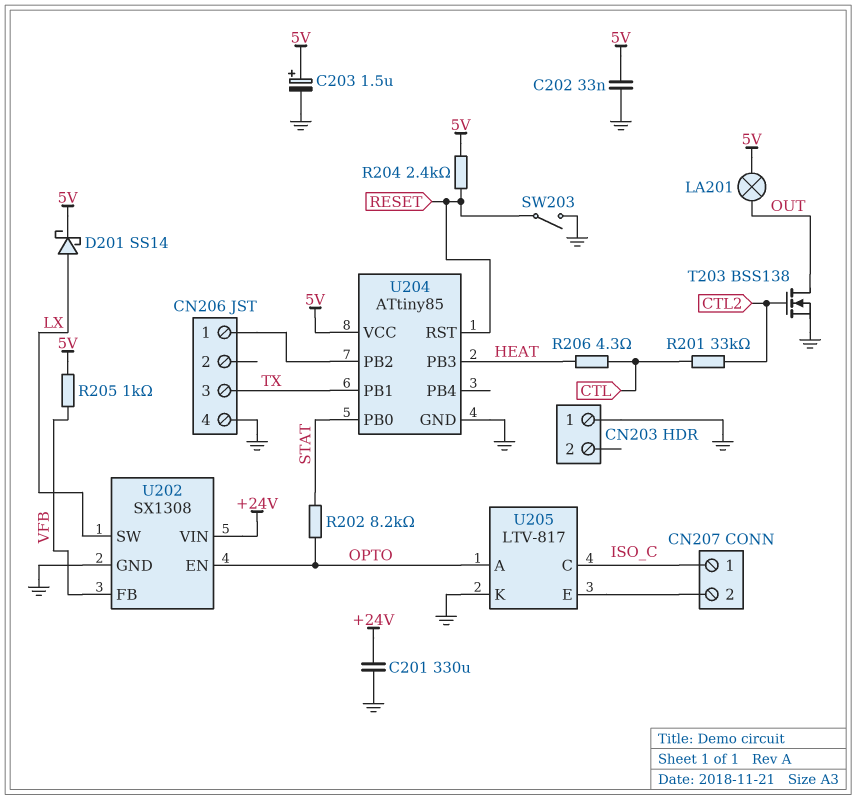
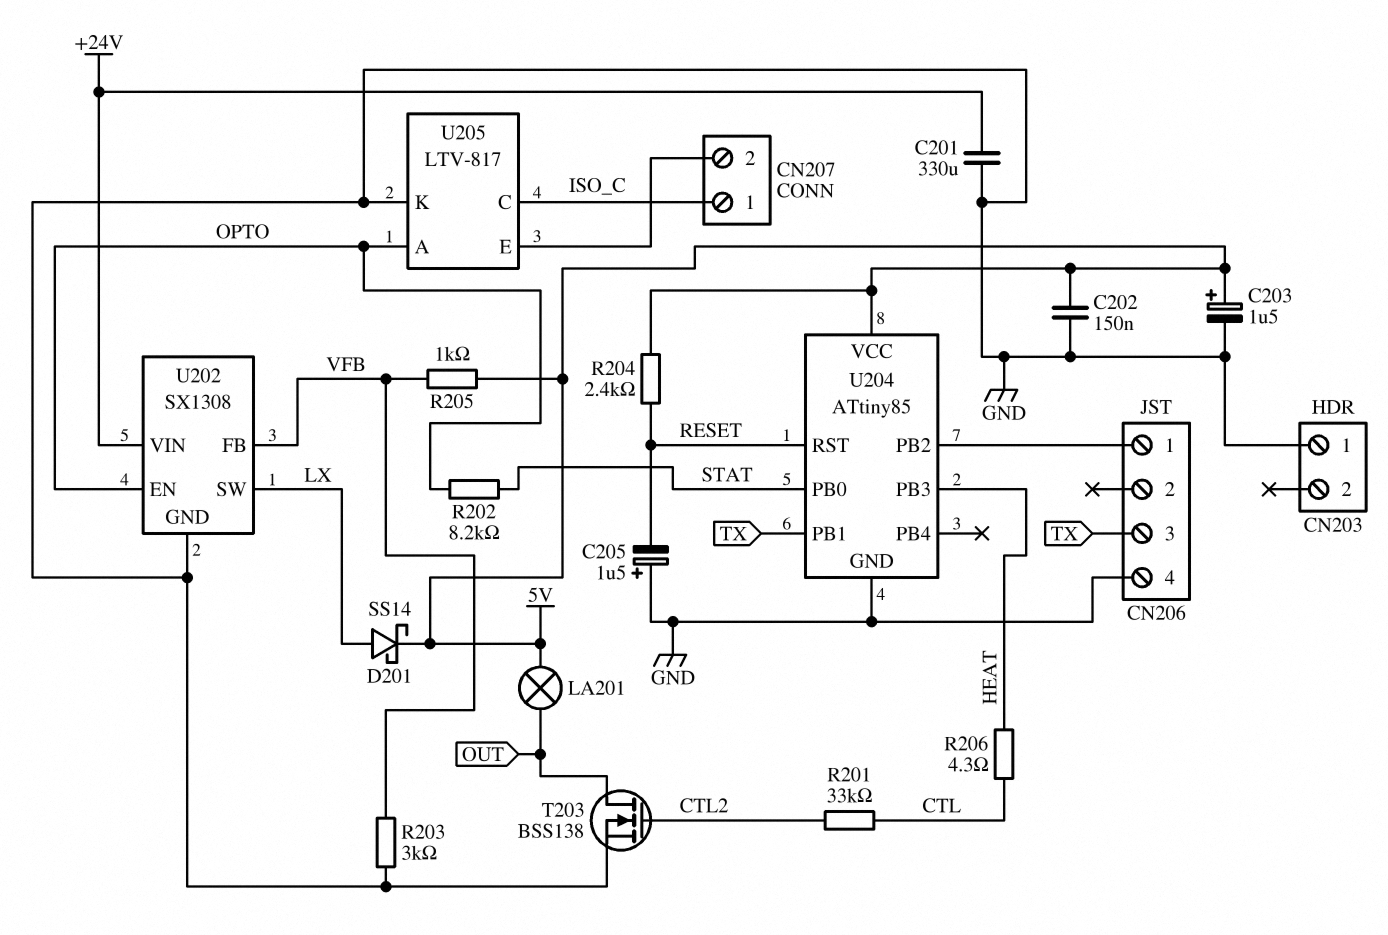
C202: 33nF (5V, GND) -> 150nF (5V, GND)
C205: none -> 1.5uF (plus GND, minus RESET)
R203: none -> 3k (GND, VFB)
SW203: switch (GND, RESET) -> none

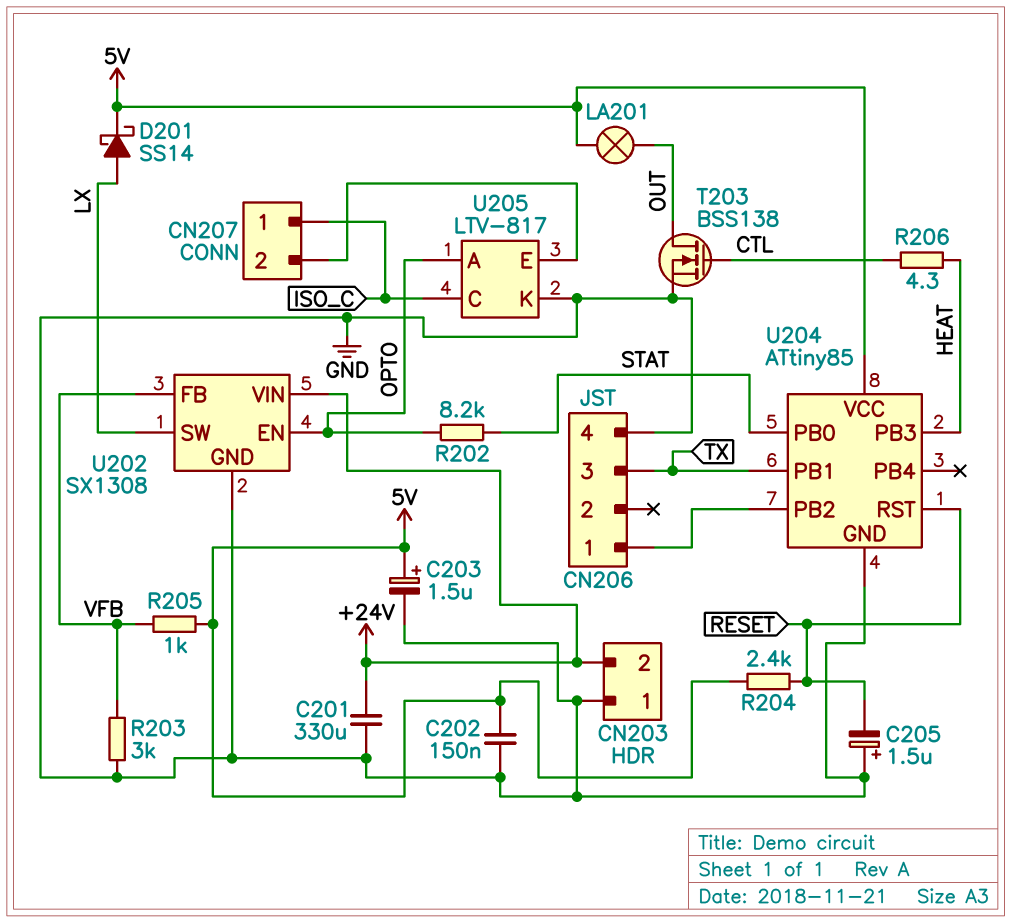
CN203 pin 2: none -> +24V
R201: 33k (CTL, CTL2) -> none
T203: NMOS BSS138 (G CTL2, D OUT, S GND) -> NMOS BSS138 (G CTL, D OUT, S GND)

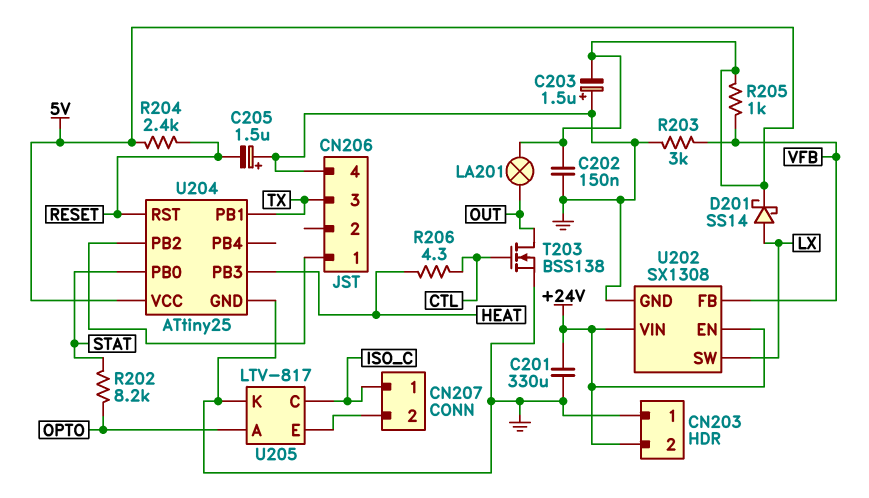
C203: 1.5uF (plus 5V, minus GND) -> 1.5uF (plus GND, minus 5V)
U202 pin EN: OPTO -> +24V
U204: ATtiny85 -> ATtiny25

